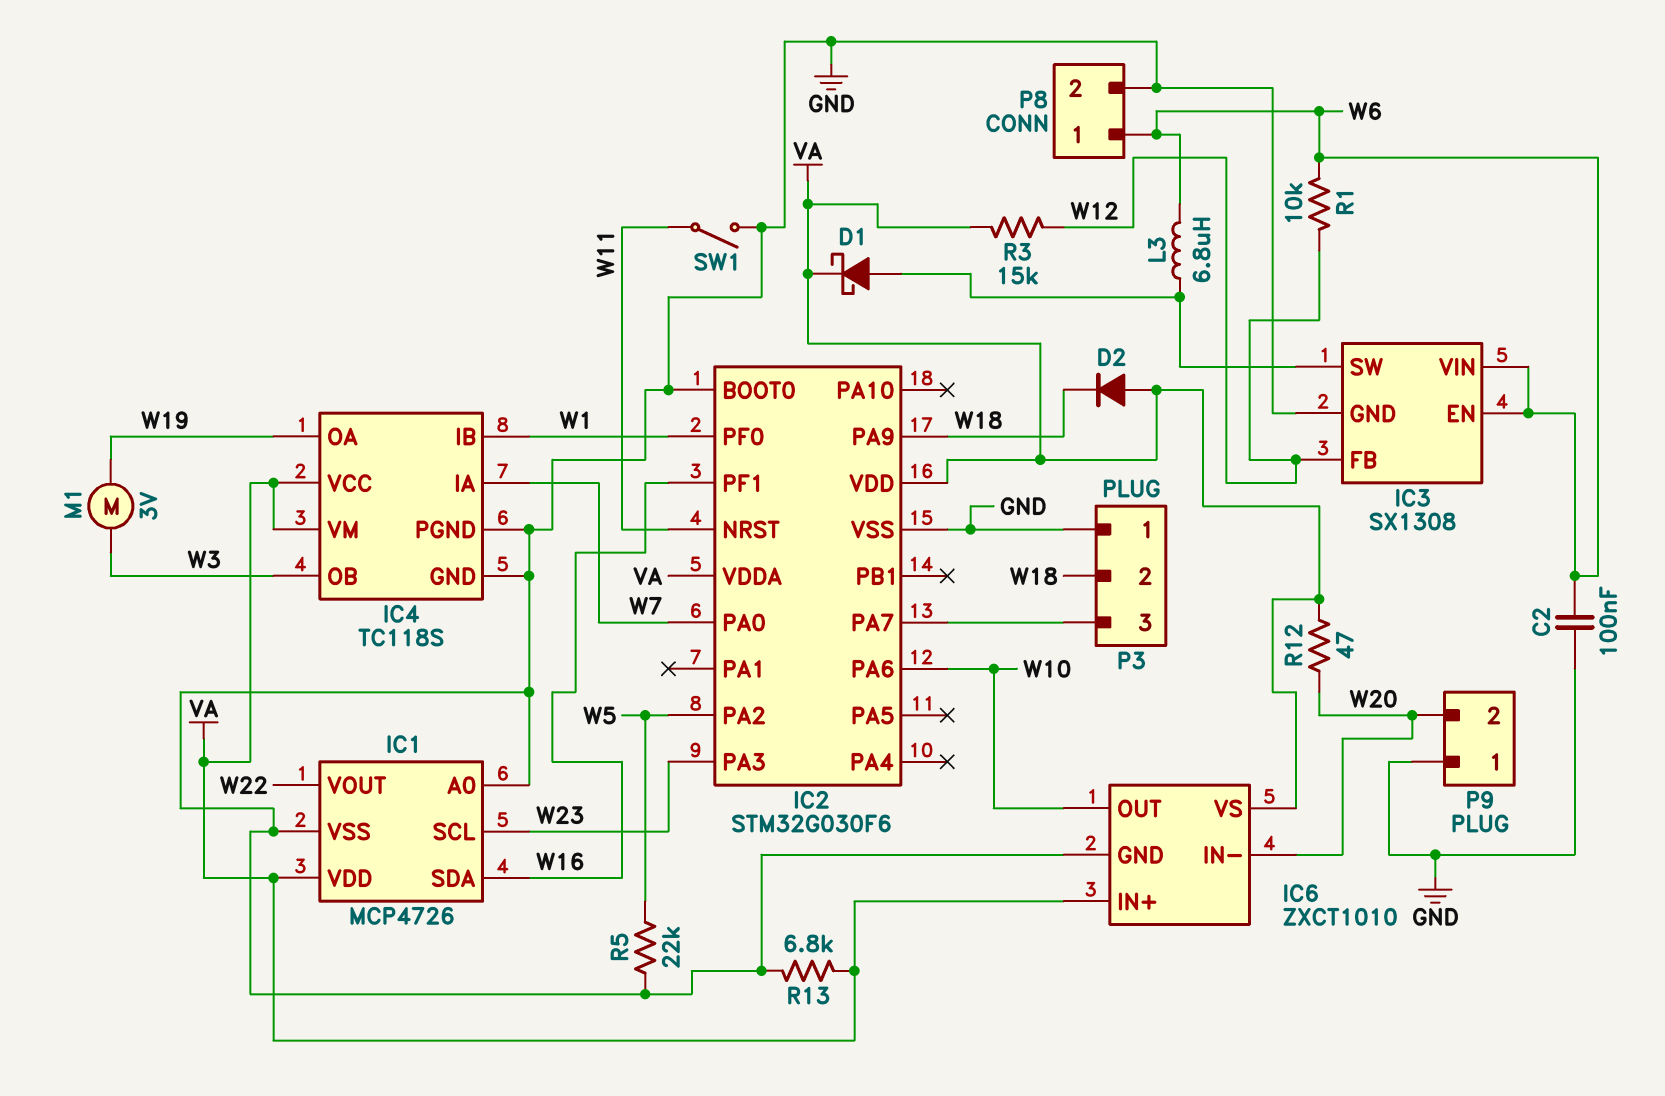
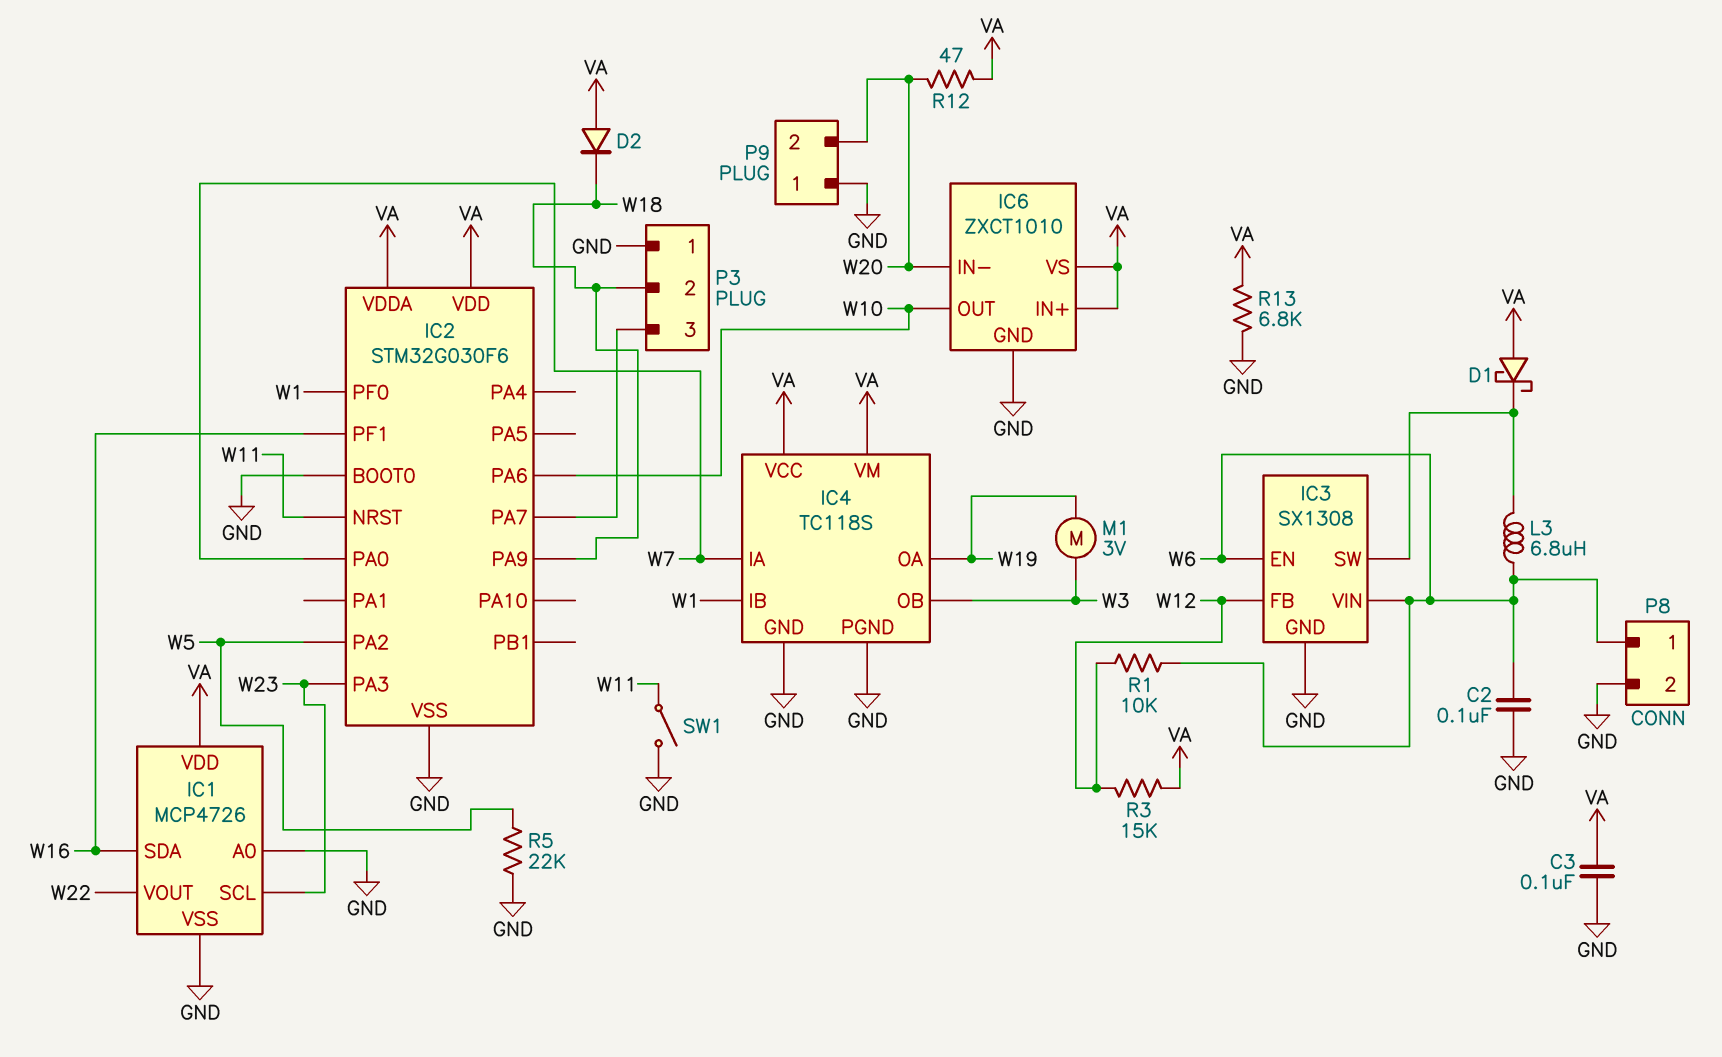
C3: none -> 100nF (GND, VA)
D1: schottky (A IC3/SW, K VA) -> schottky (A VA, K IC3/SW)

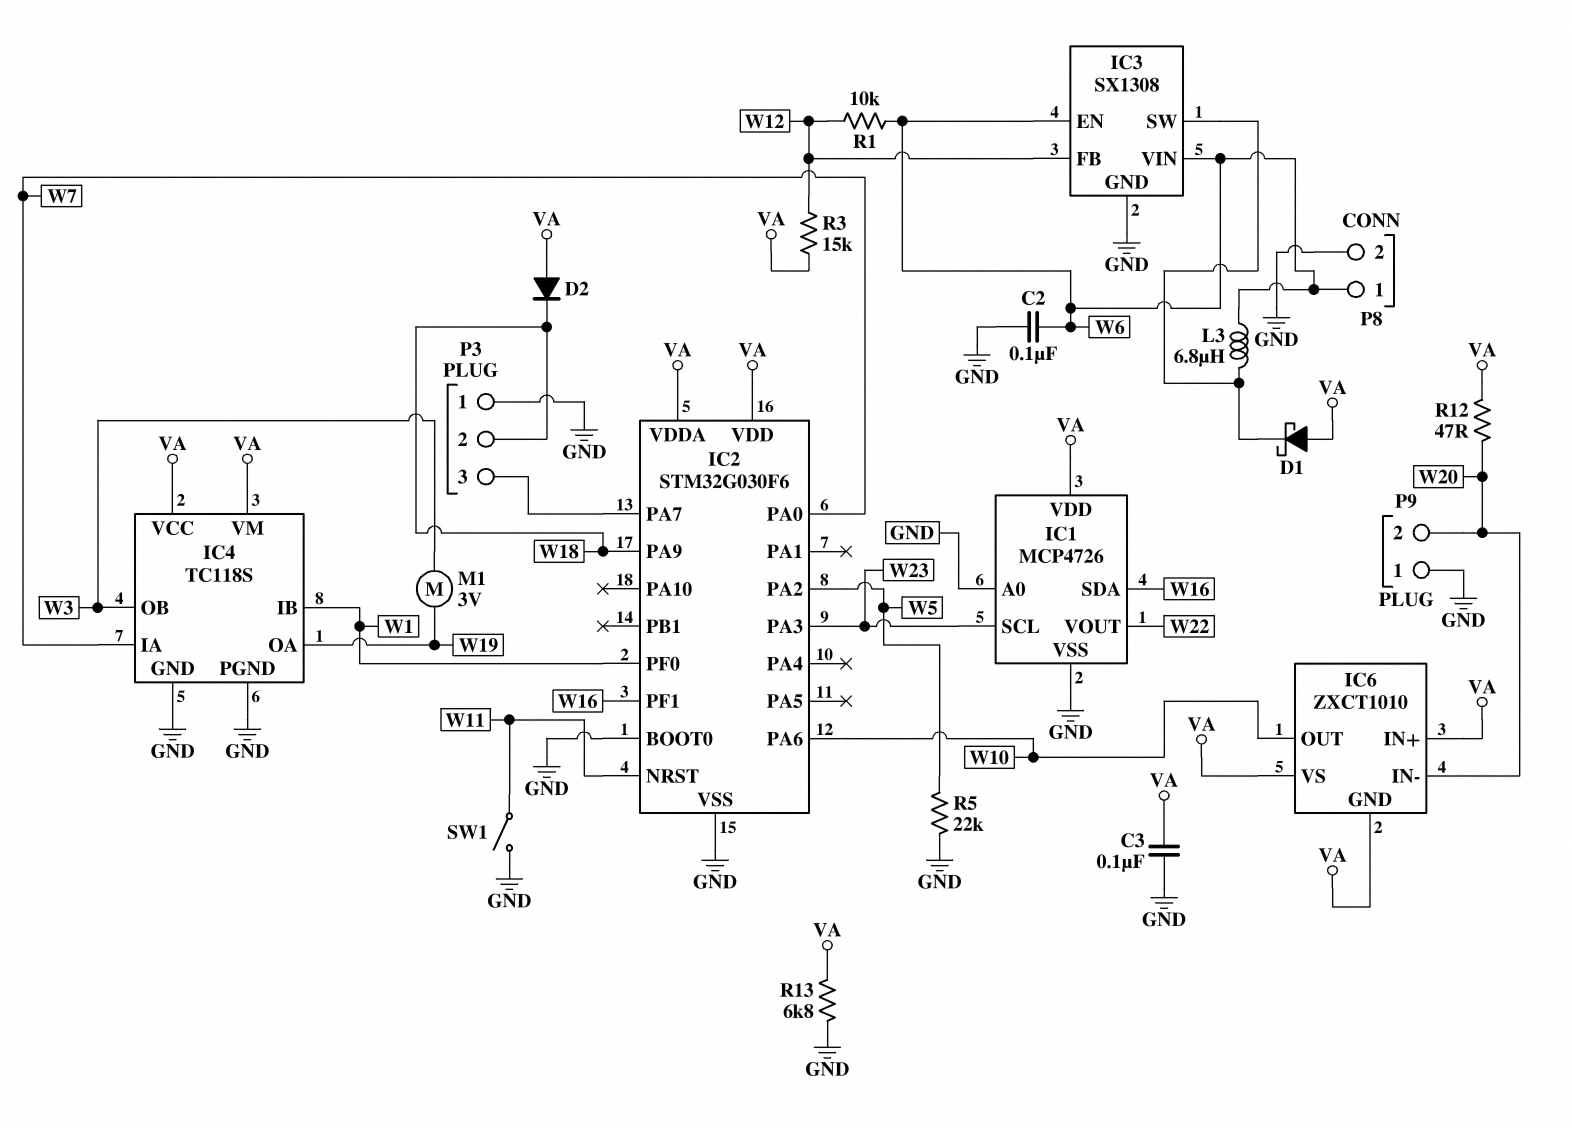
IC6 pin GND: GND -> VA

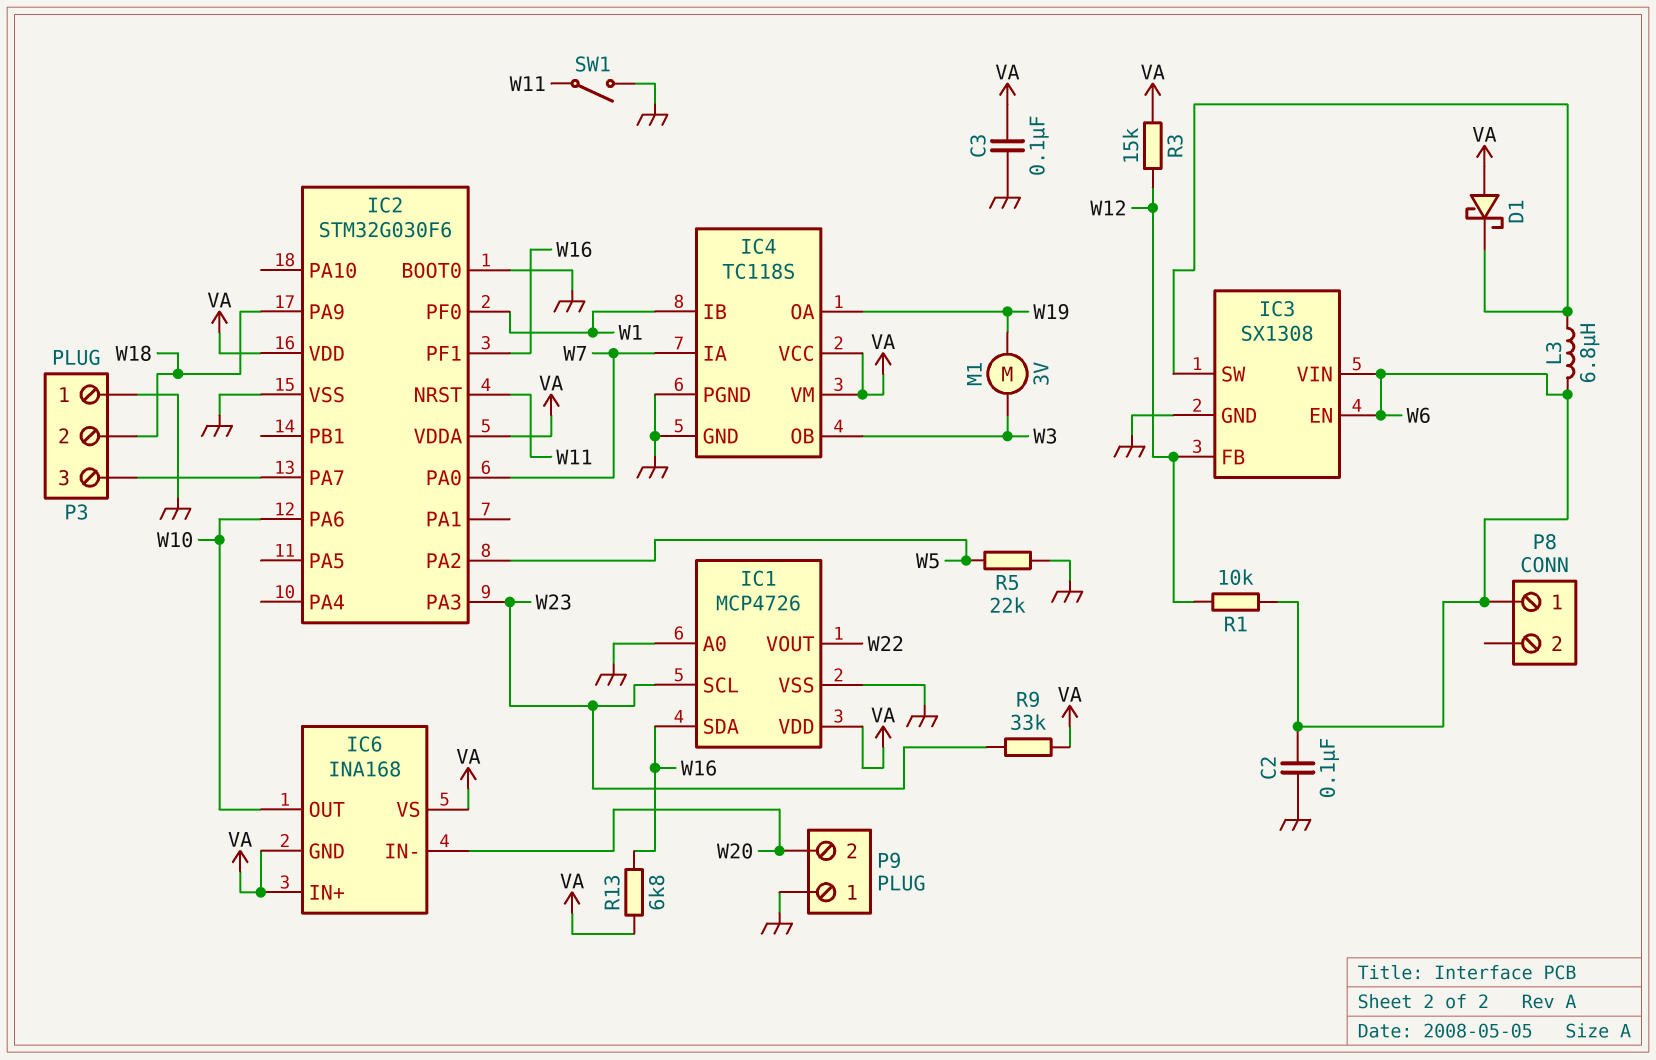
D2: diode (A VA, K W18) -> none
IC6: ZXCT1010 -> INA168
P8 pin 2: GND -> none
R9: none -> 33k (VA, W23)
R12: 47 (VA, W20) -> none
R13: 6.8k (GND, VA) -> 6.8k (VA, W16)

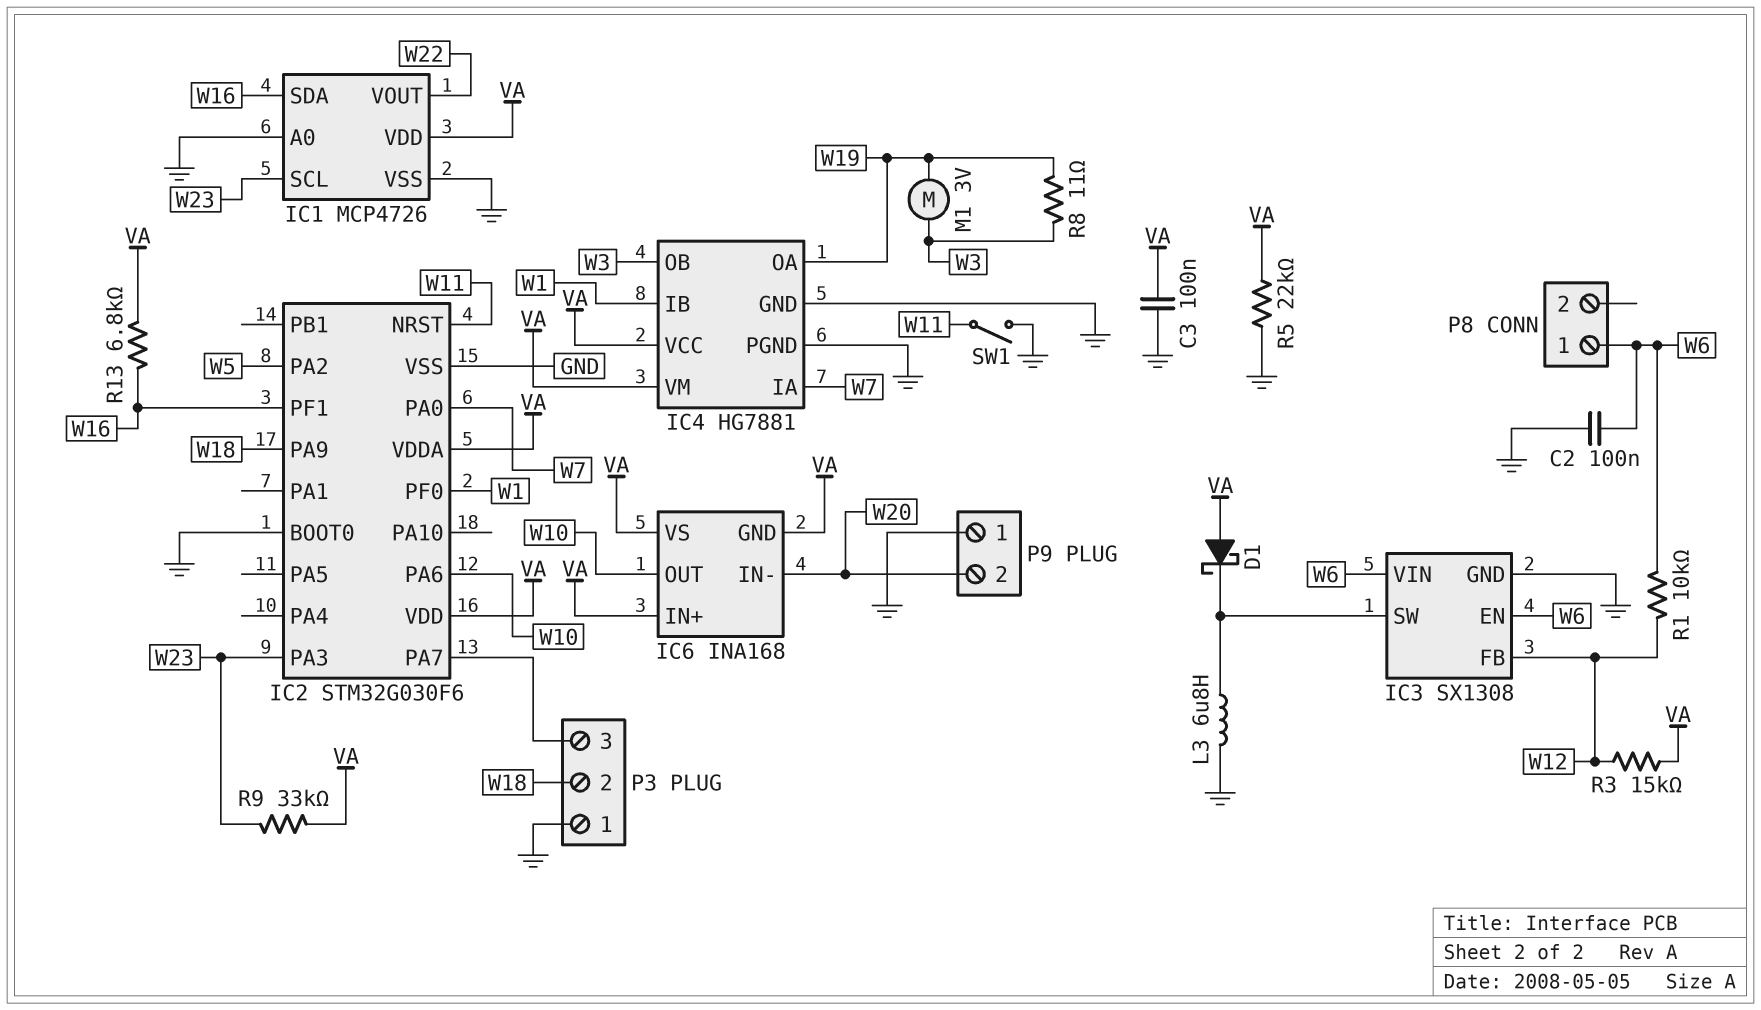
IC4: TC118S -> HG7881
L3: 6.8uH (IC3/SW, W6) -> 6.8uH (GND, IC3/SW)
R5: 22k (GND, W5) -> 22k (GND, VA)
R8: none -> 11 (W3, W19)

